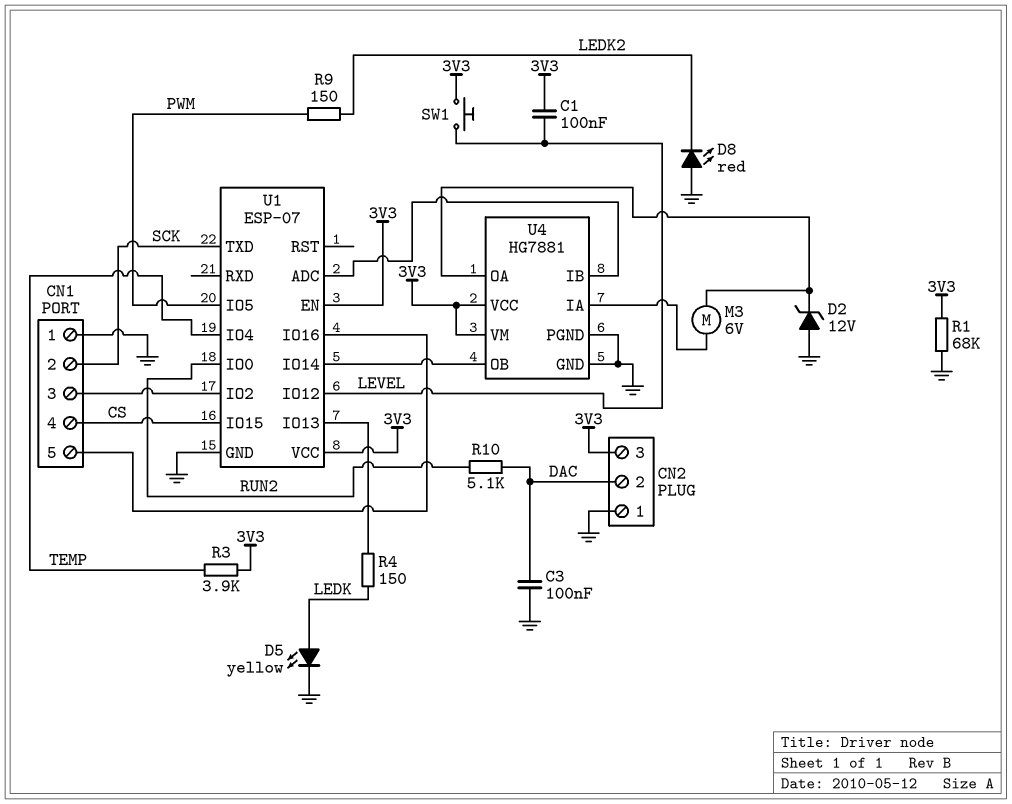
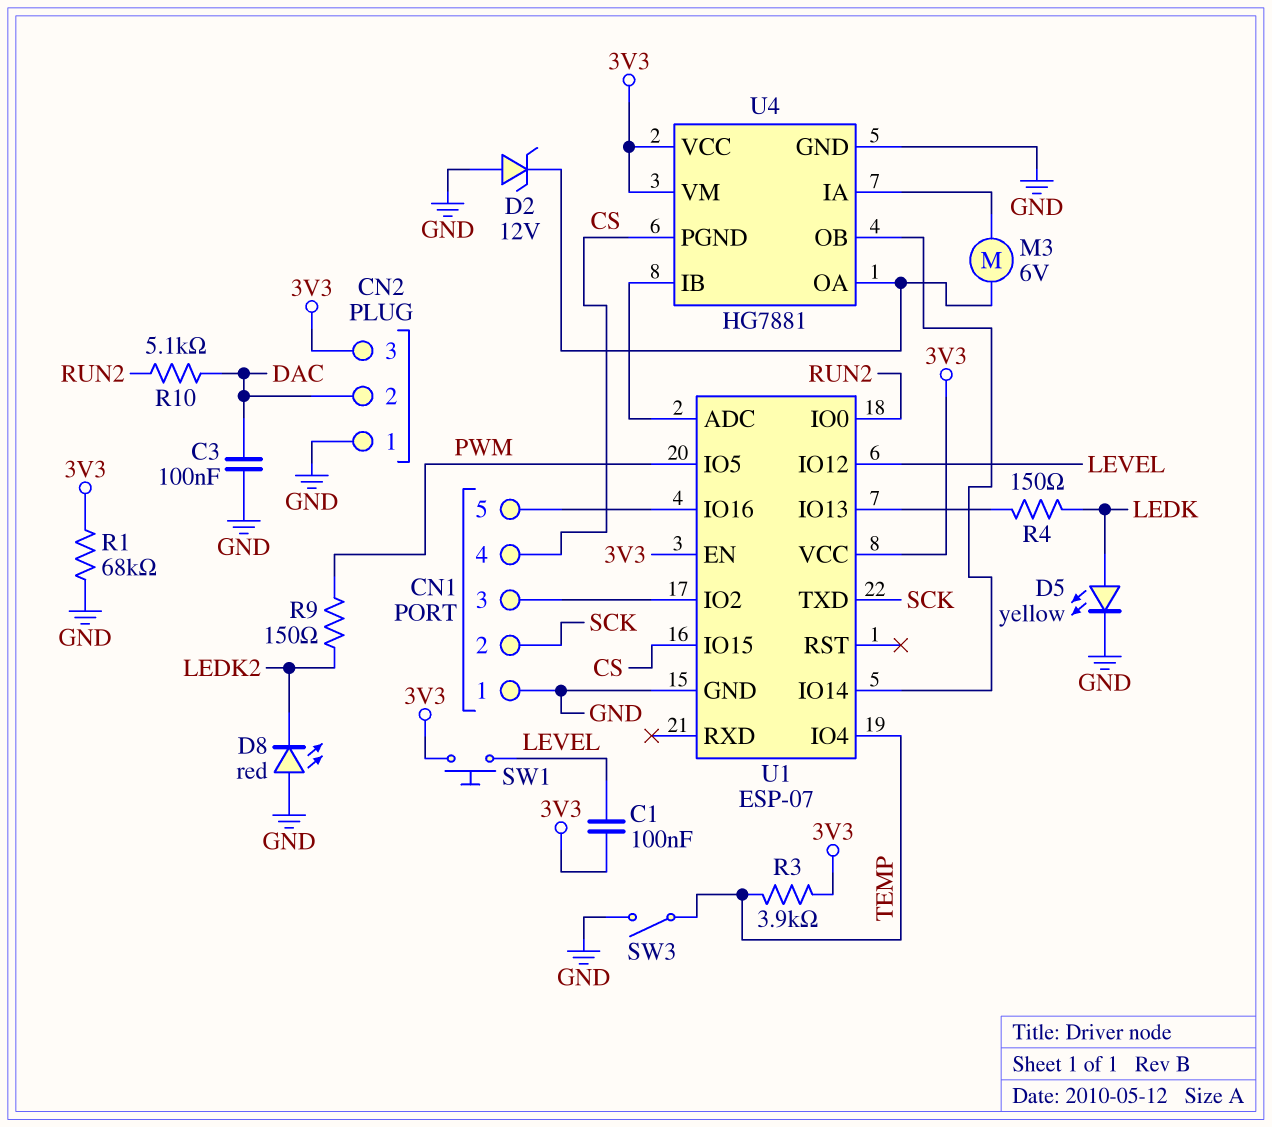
SW3: none -> switch (GND, TEMP)
U4 pin PGND: GND -> CS

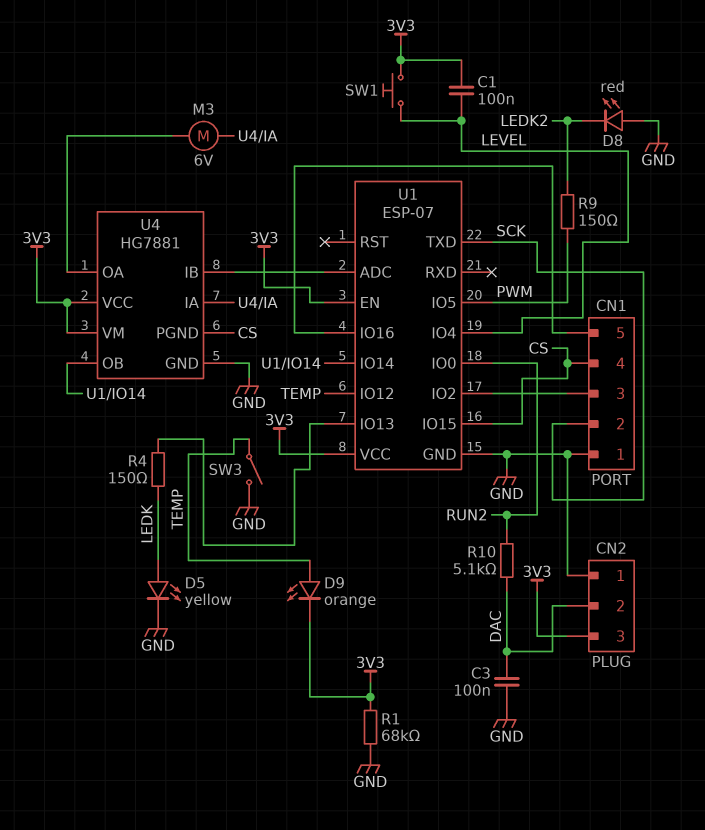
D2: zener 12V (A GND, K U4/OA) -> none
D9: none -> LED orange (A TEMP, K 3V3)
R3: 3.9k (3V3, TEMP) -> none
U1 pin IO4: TEMP -> LEVEL
U1 pin IO12: LEVEL -> TEMP

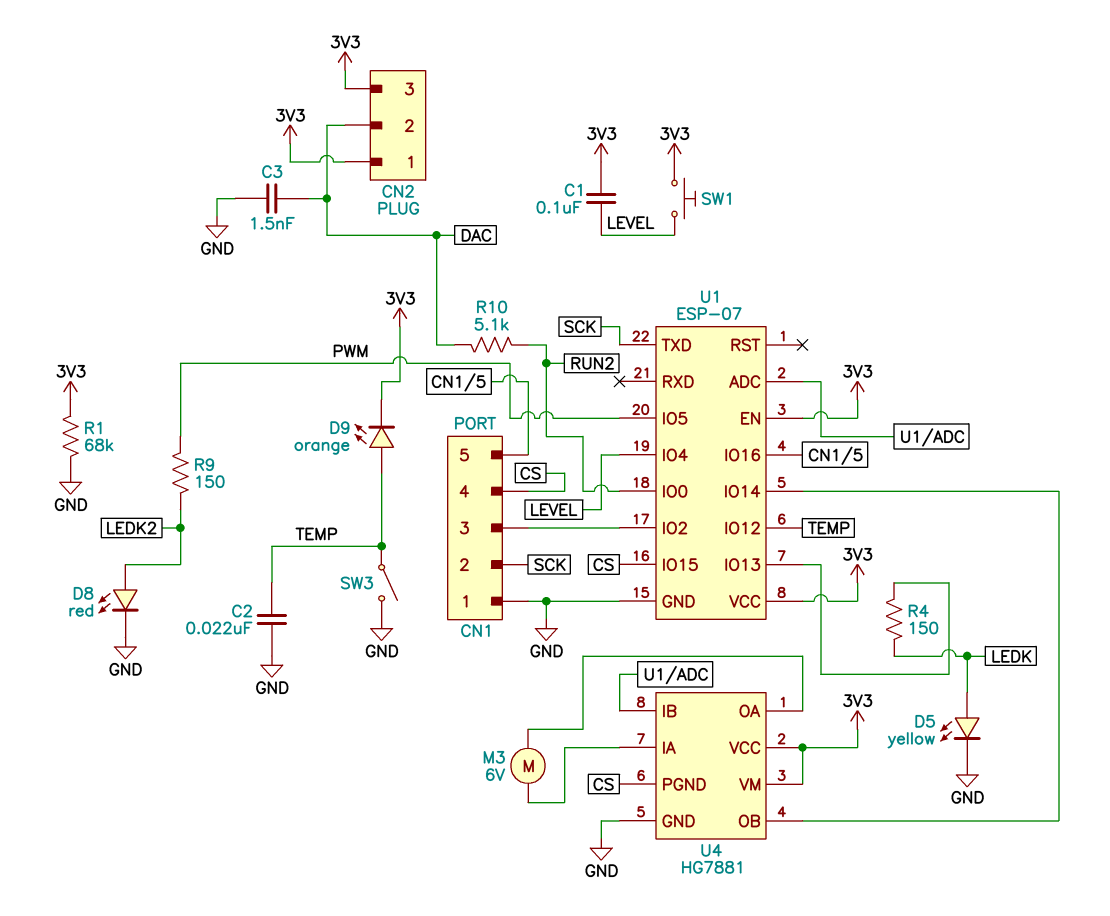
C2: none -> 22nF (GND, TEMP)
C3: 100nF (DAC, GND) -> 1.5nF (DAC, GND)
CN2 pin 1: GND -> 3V3
D8: LED red (A GND, K LEDK2) -> LED red (A LEDK2, K GND)

